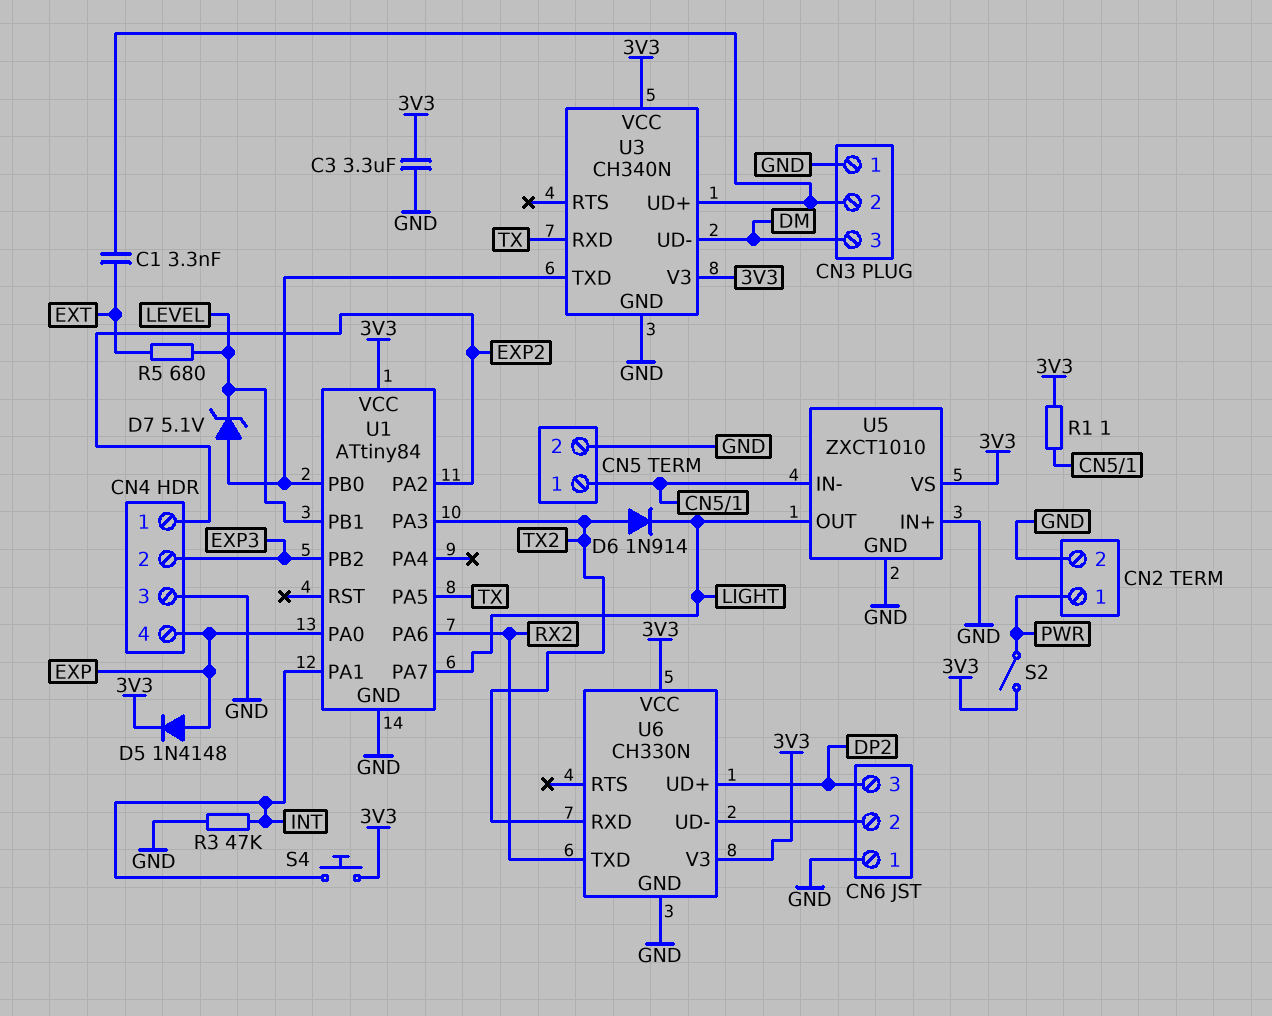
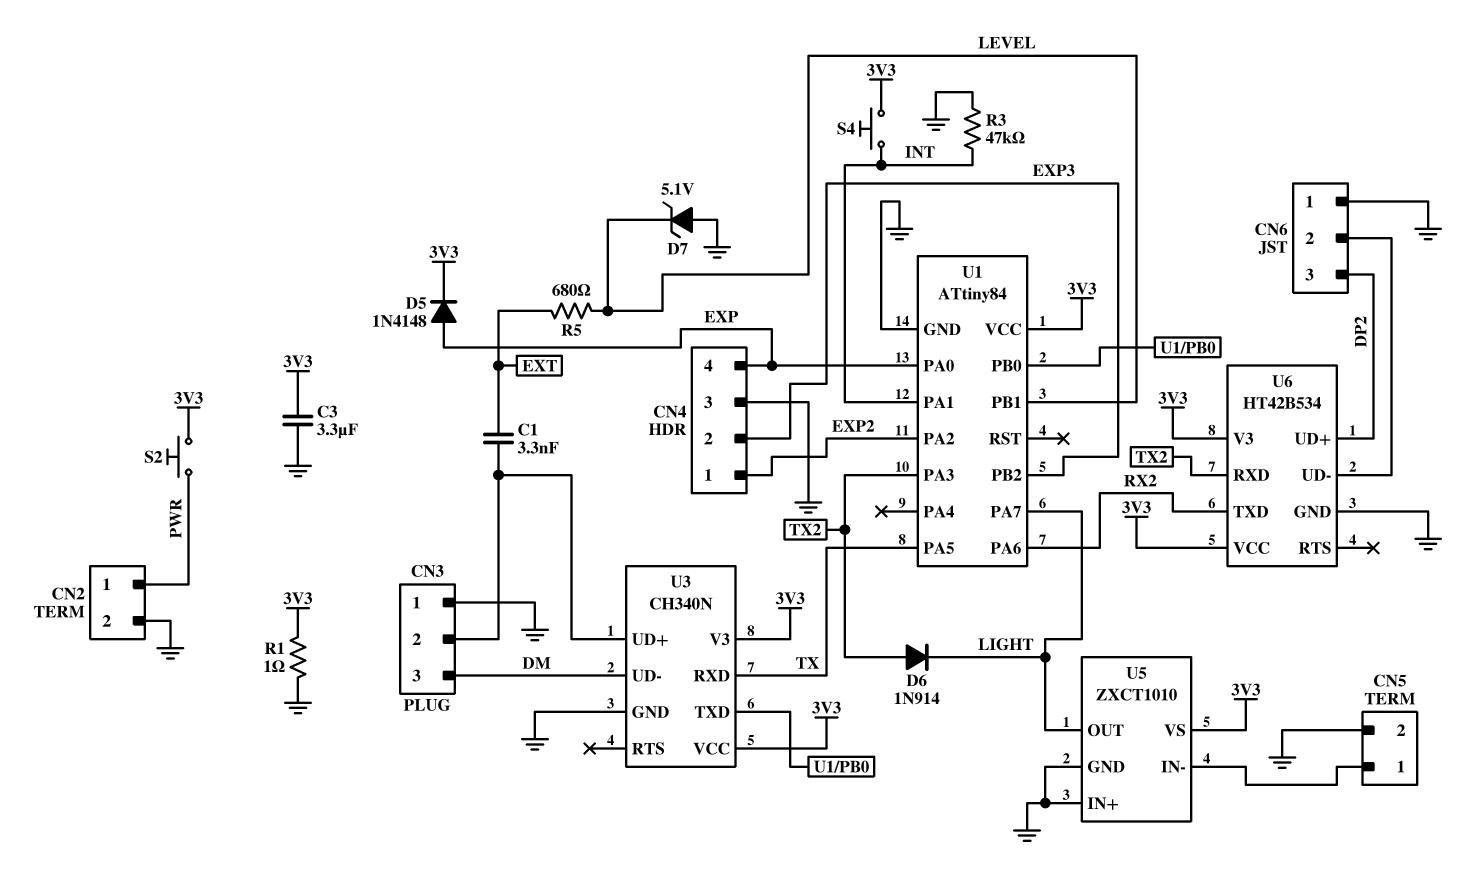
D7: zener 5.1V (A U1/PB0, K LEVEL) -> zener 5.1V (A GND, K LEVEL)
R1: 1 (3V3, CN5/1) -> 1 (3V3, GND)
S2: switch (3V3, PWR) -> button (3V3, PWR)
U6: CH330N -> HT42B534

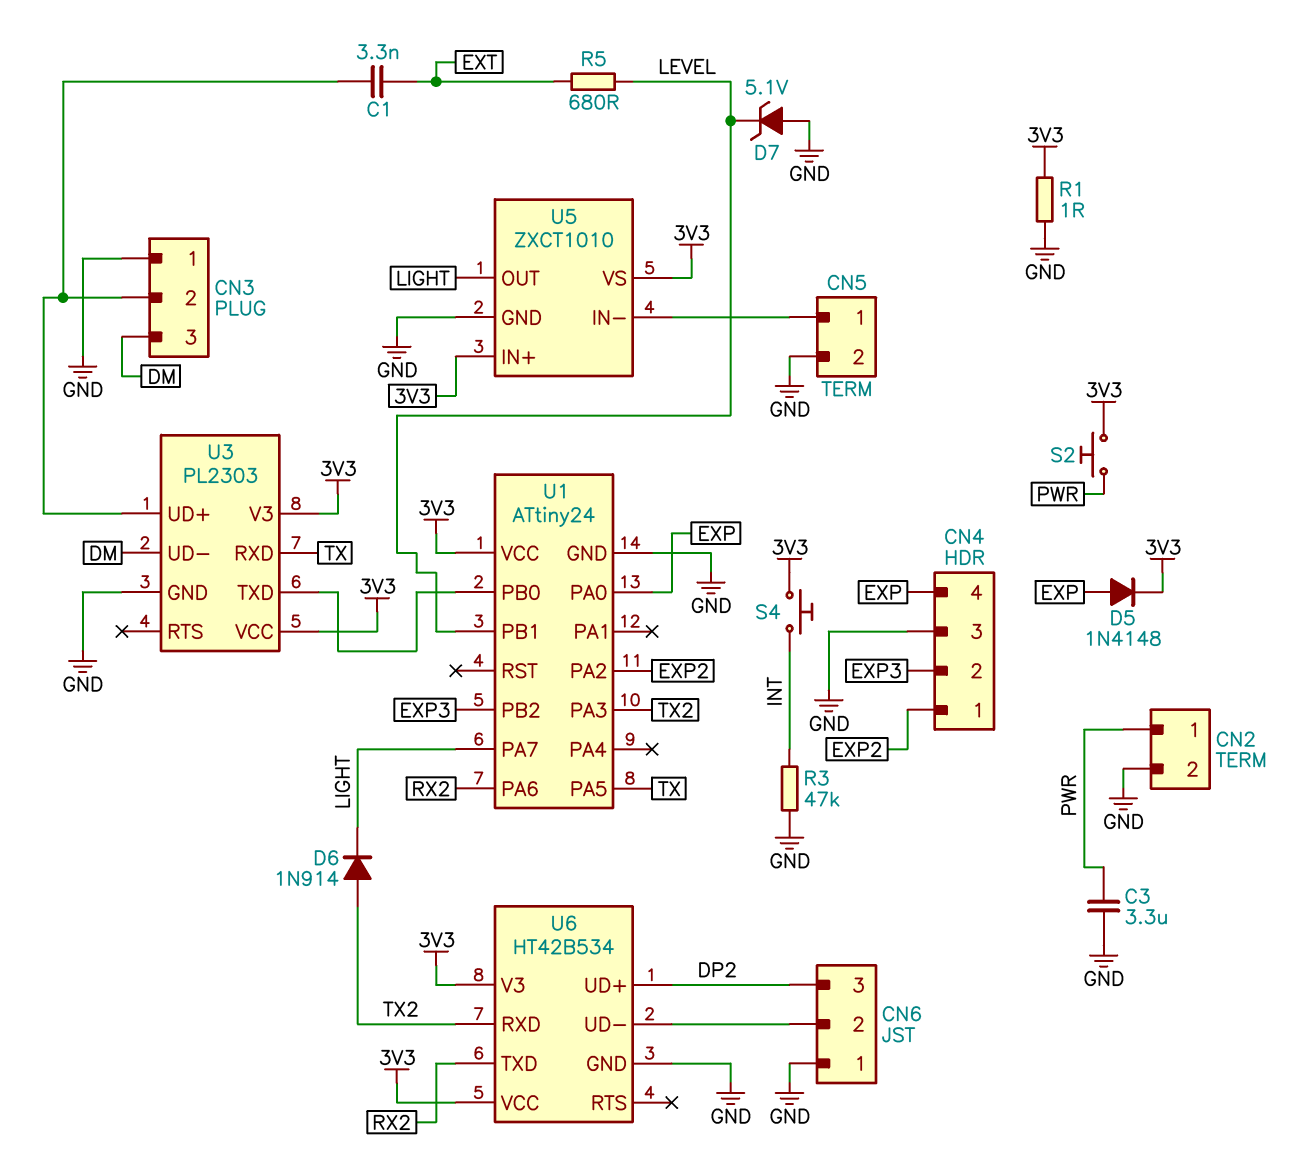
C3: 3.3uF (3V3, GND) -> 3.3uF (GND, PWR)
U1: ATtiny84 -> ATtiny24
U1 pin PA1: INT -> none
U3: CH340N -> PL2303
U5 pin IN+: GND -> 3V3

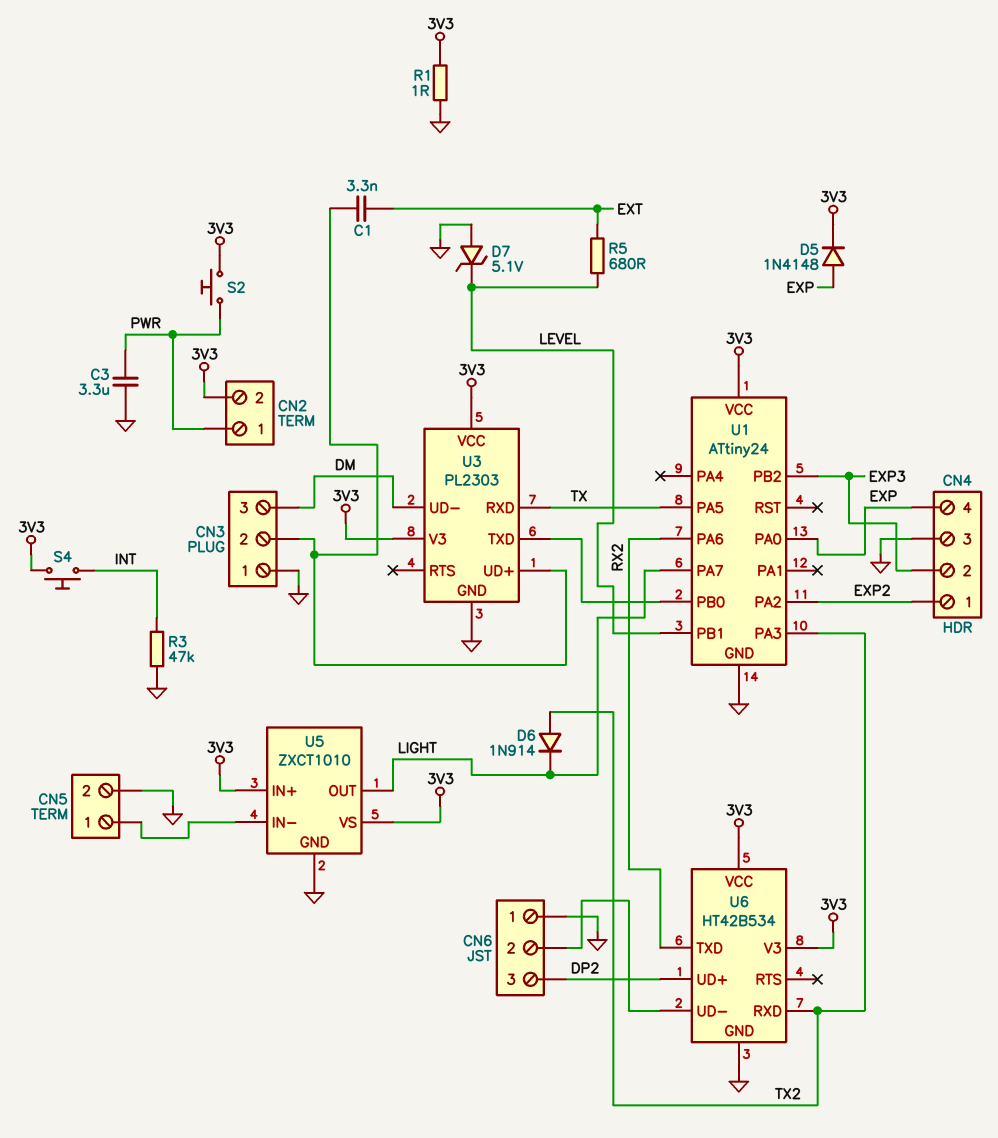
CN2 pin 2: GND -> 3V3

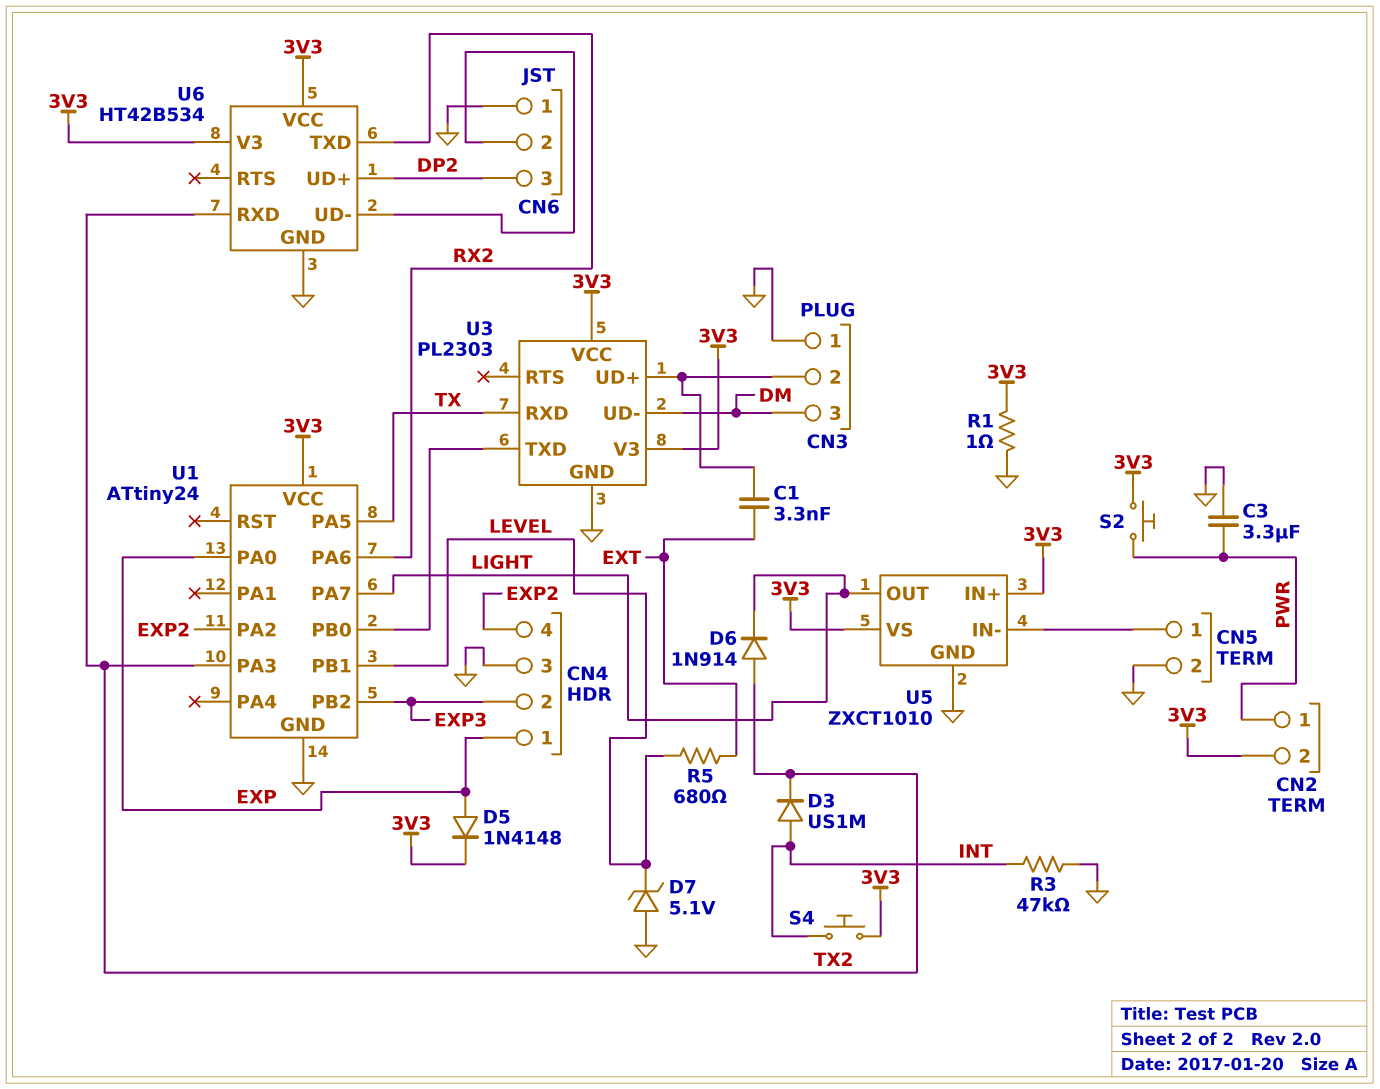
CN4 pin 1: EXP2 -> EXP
CN4 pin 4: EXP -> EXP2
D3: none -> diode US1M (A INT, K TX2)

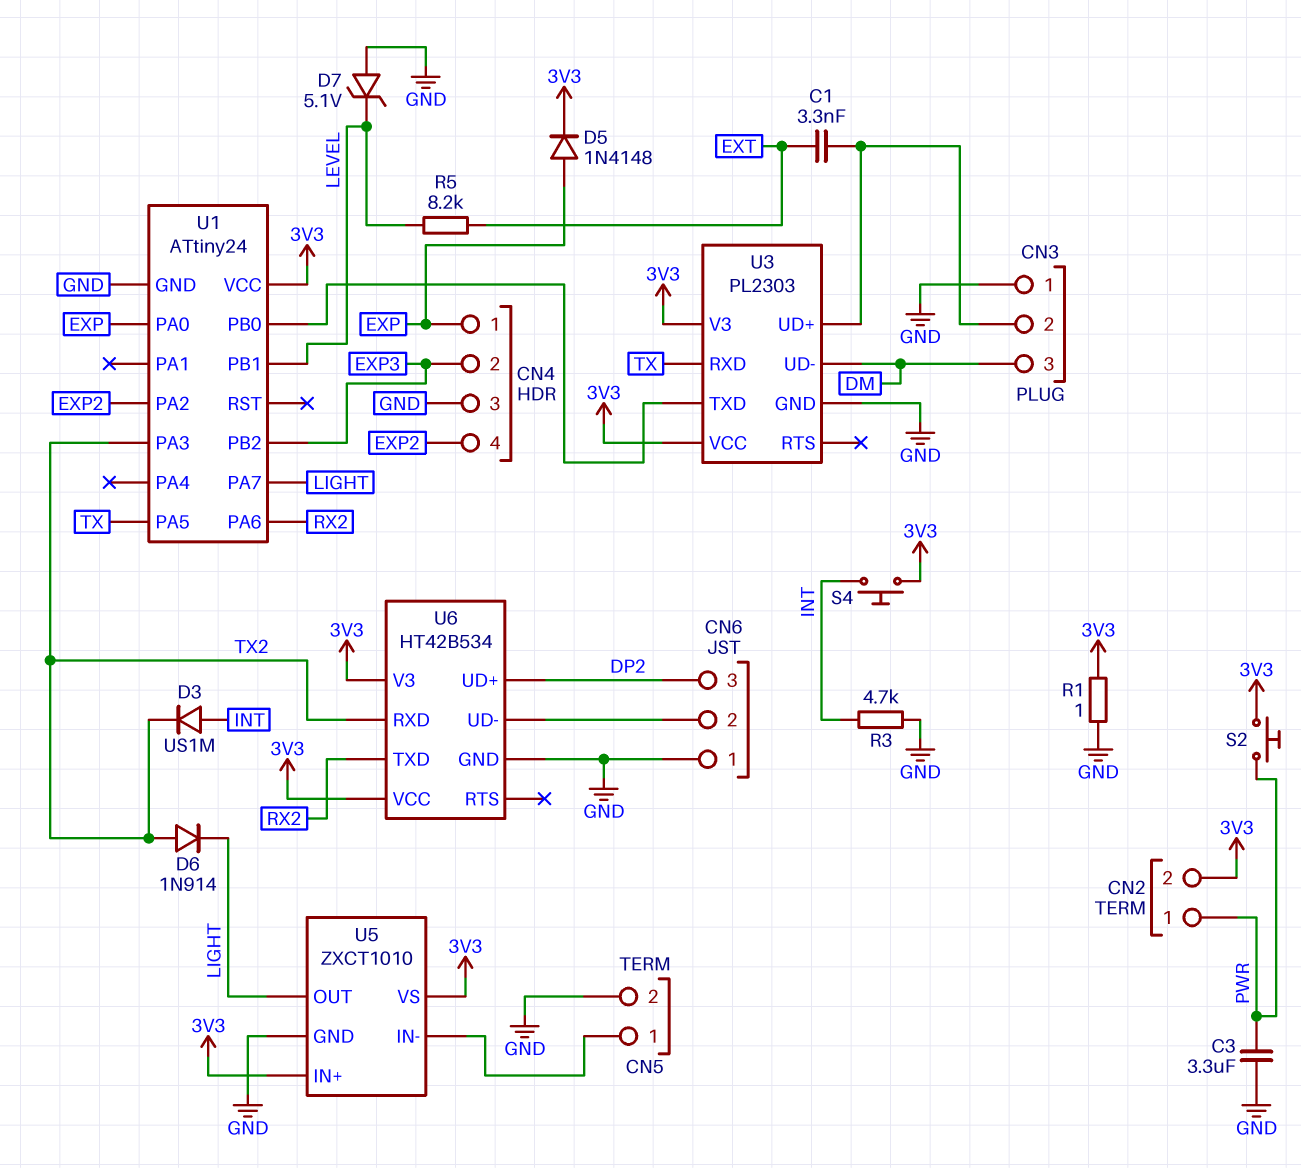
R3: 47k (GND, INT) -> 4.7k (GND, INT)
R5: 680 (EXT, LEVEL) -> 8.2k (EXT, LEVEL)

